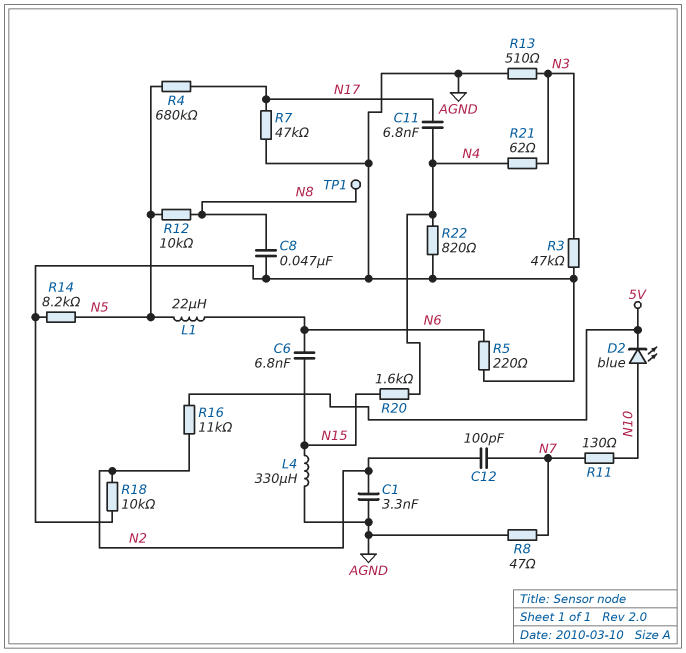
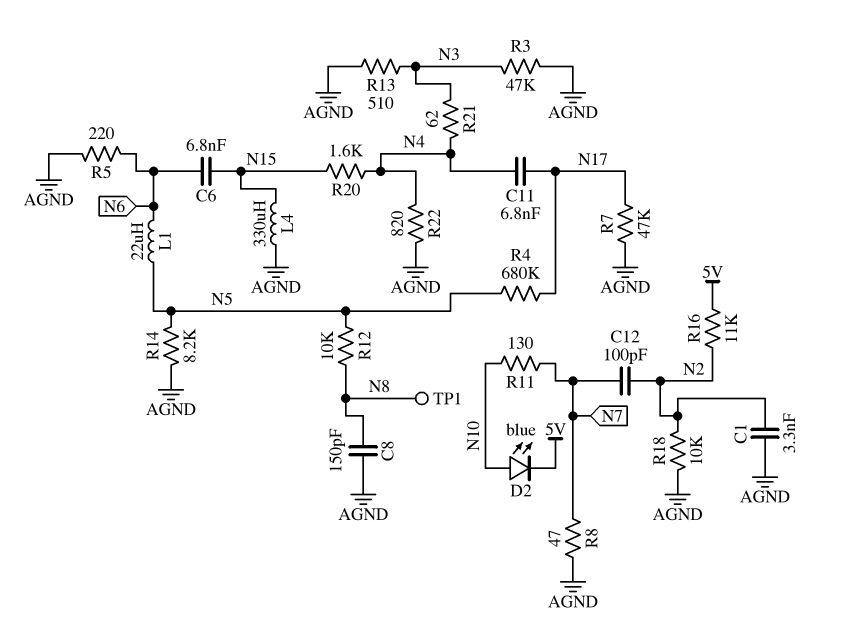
C8: 47nF (AGND, N8) -> 150pF (AGND, N8)

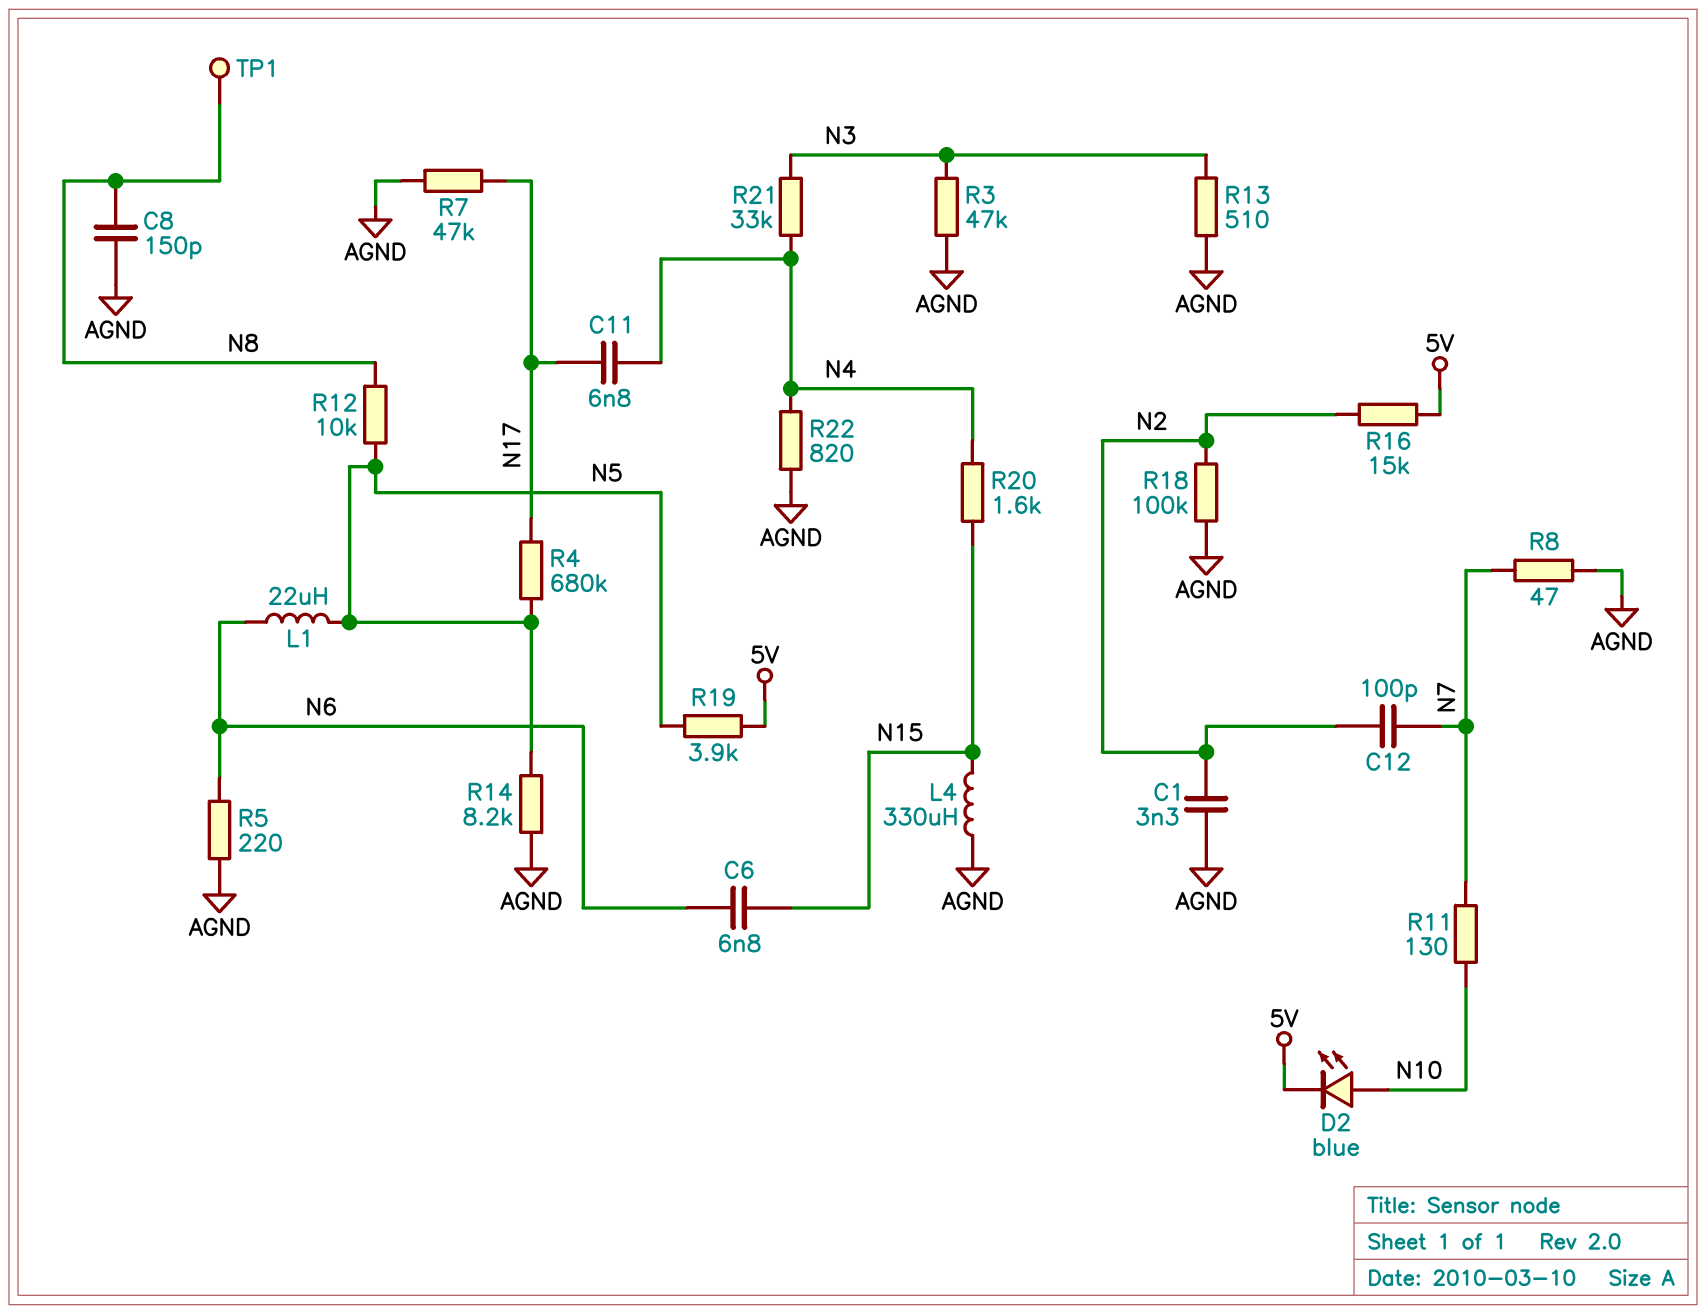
R16: 11k (5V, N2) -> 15k (5V, N2)
R18: 10k (AGND, N2) -> 100k (AGND, N2)
R19: none -> 3.9k (5V, N5)
R21: 62 (N3, N4) -> 33k (N3, N4)

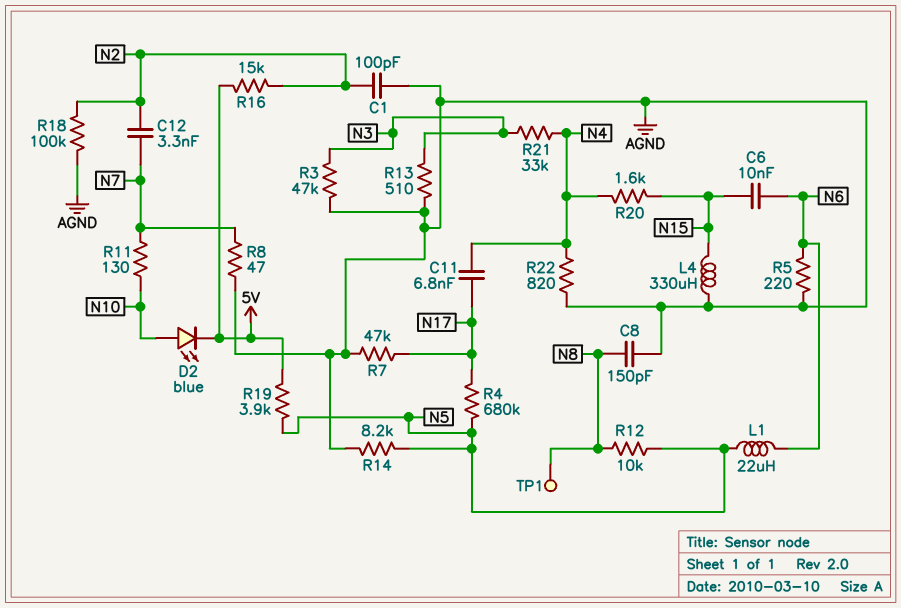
C1: 3.3nF (AGND, N2) -> 100pF (AGND, N2)
C6: 6.8nF (N6, N15) -> 10nF (N6, N15)
C12: 100pF (N2, N7) -> 3.3nF (N2, N7)

